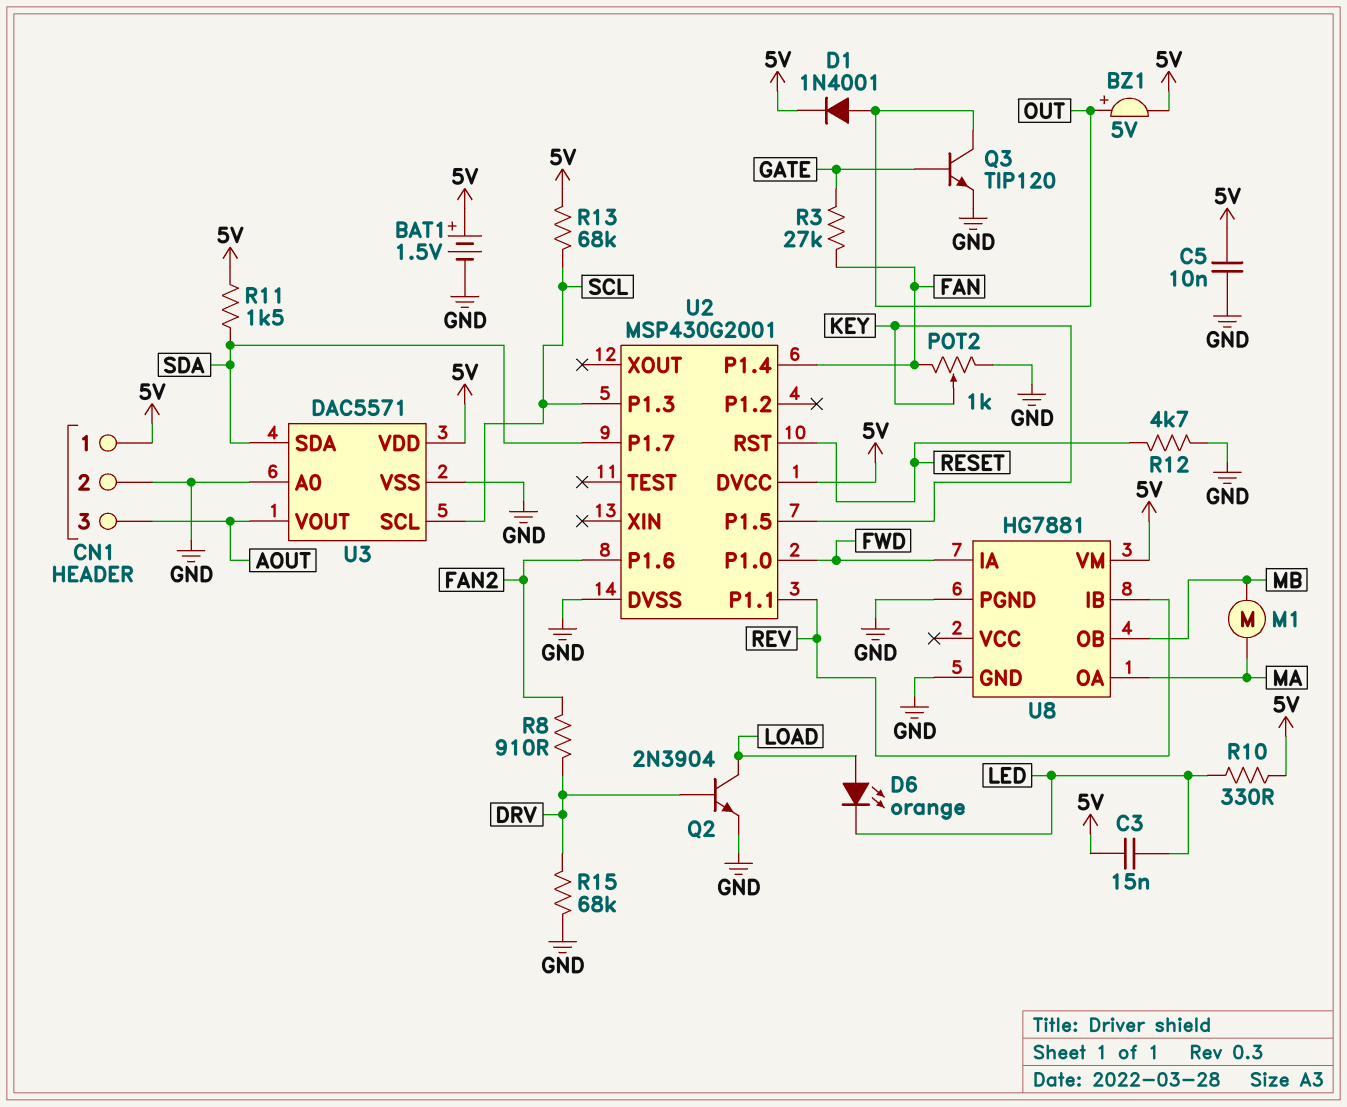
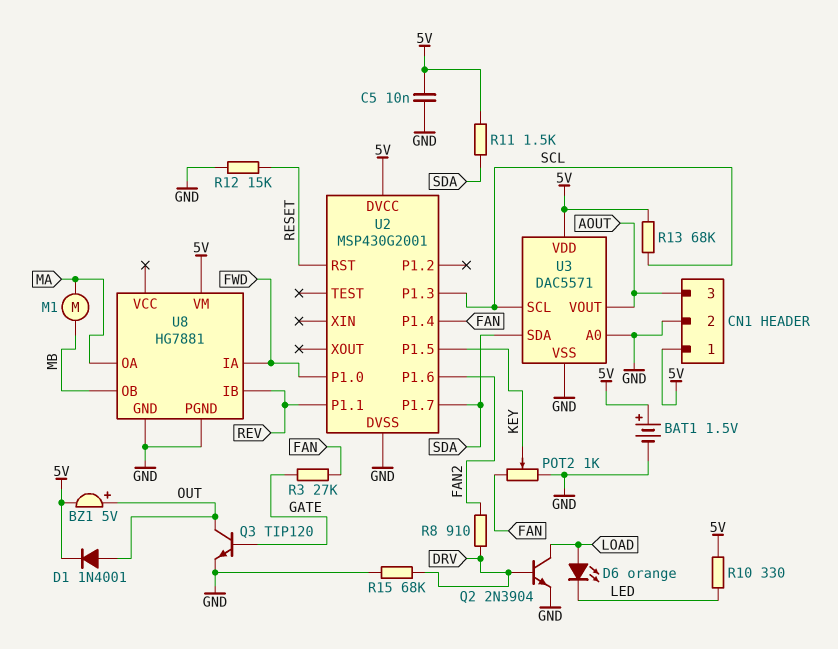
C3: 15nF (5V, LED) -> none
R12: 4.7k (GND, RESET) -> 15k (GND, RESET)

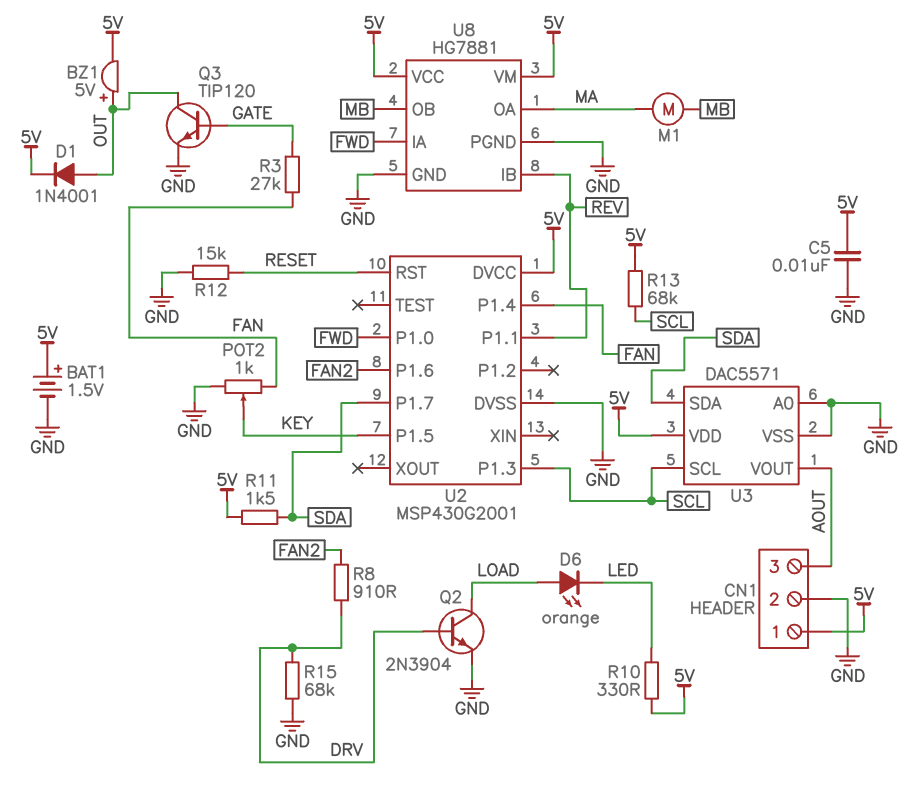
U8 pin VCC: none -> 5V

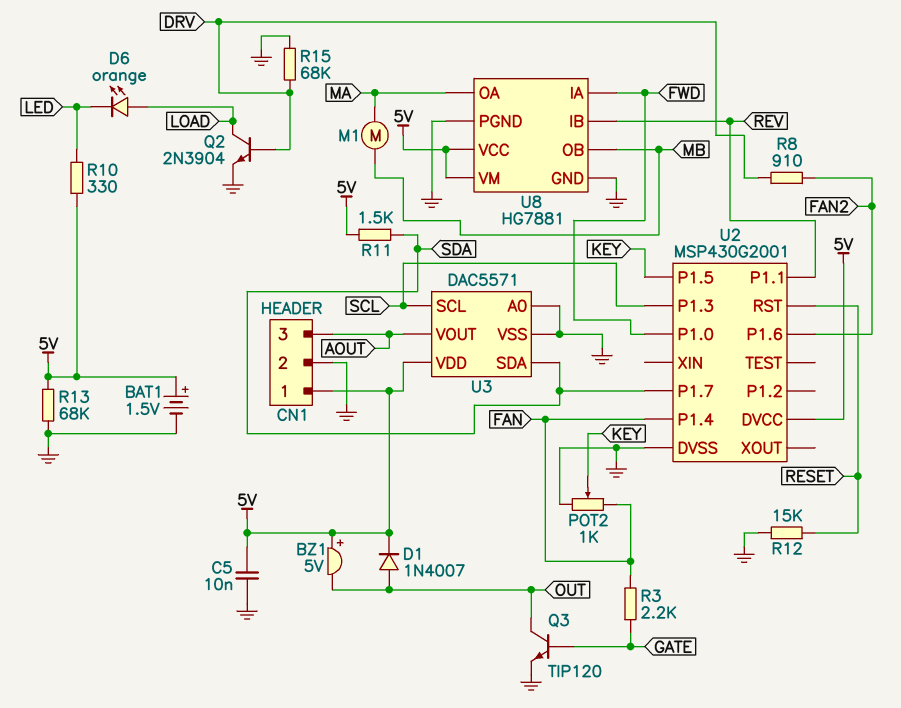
BZ1: buzzer 5V (plus OUT, minus 5V) -> buzzer 5V (plus 5V, minus OUT)
D1: diode 1N4001 (A OUT, K 5V) -> diode 1N4007 (A OUT, K 5V)
R3: 27k (FAN, GATE) -> 2.2k (FAN, GATE)
R13: 68k (5V, SCL) -> 68k (5V, GND)

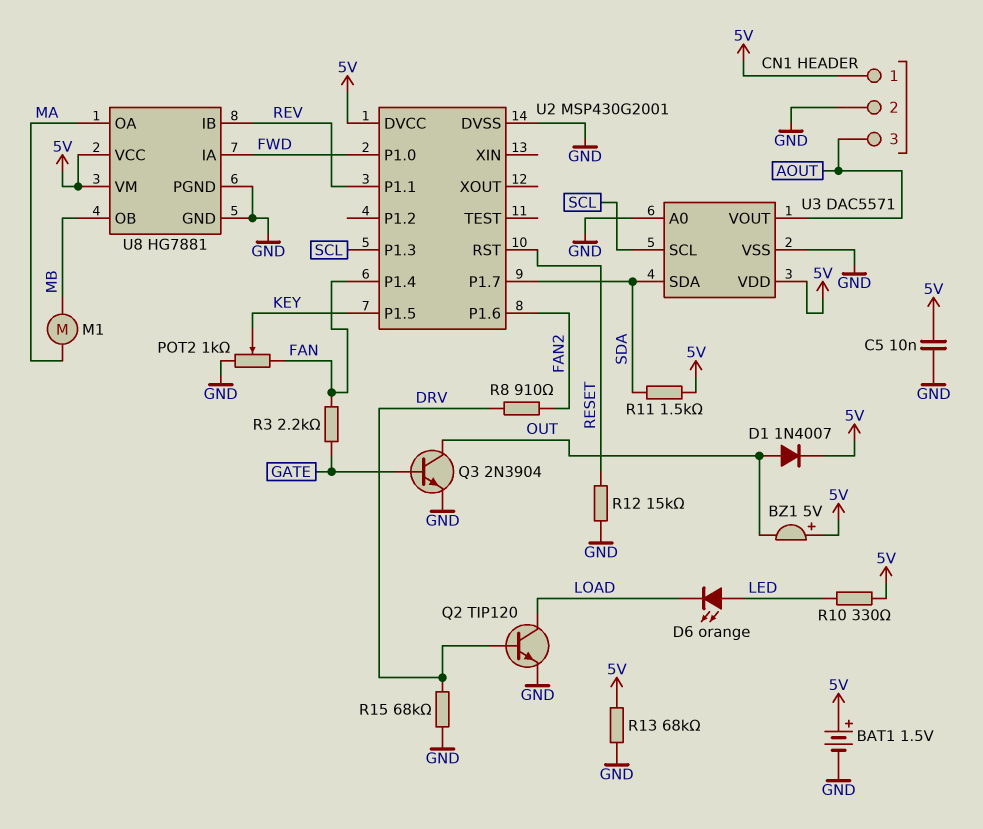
D6: LED orange (A LOAD, K LED) -> LED orange (A LED, K LOAD)
Q2: NPN 2N3904 (B DRV, C LOAD, E GND) -> NPN TIP120 (B DRV, C LOAD, E GND)
Q3: NPN TIP120 (B GATE, C OUT, E GND) -> NPN 2N3904 (B GATE, C OUT, E GND)

